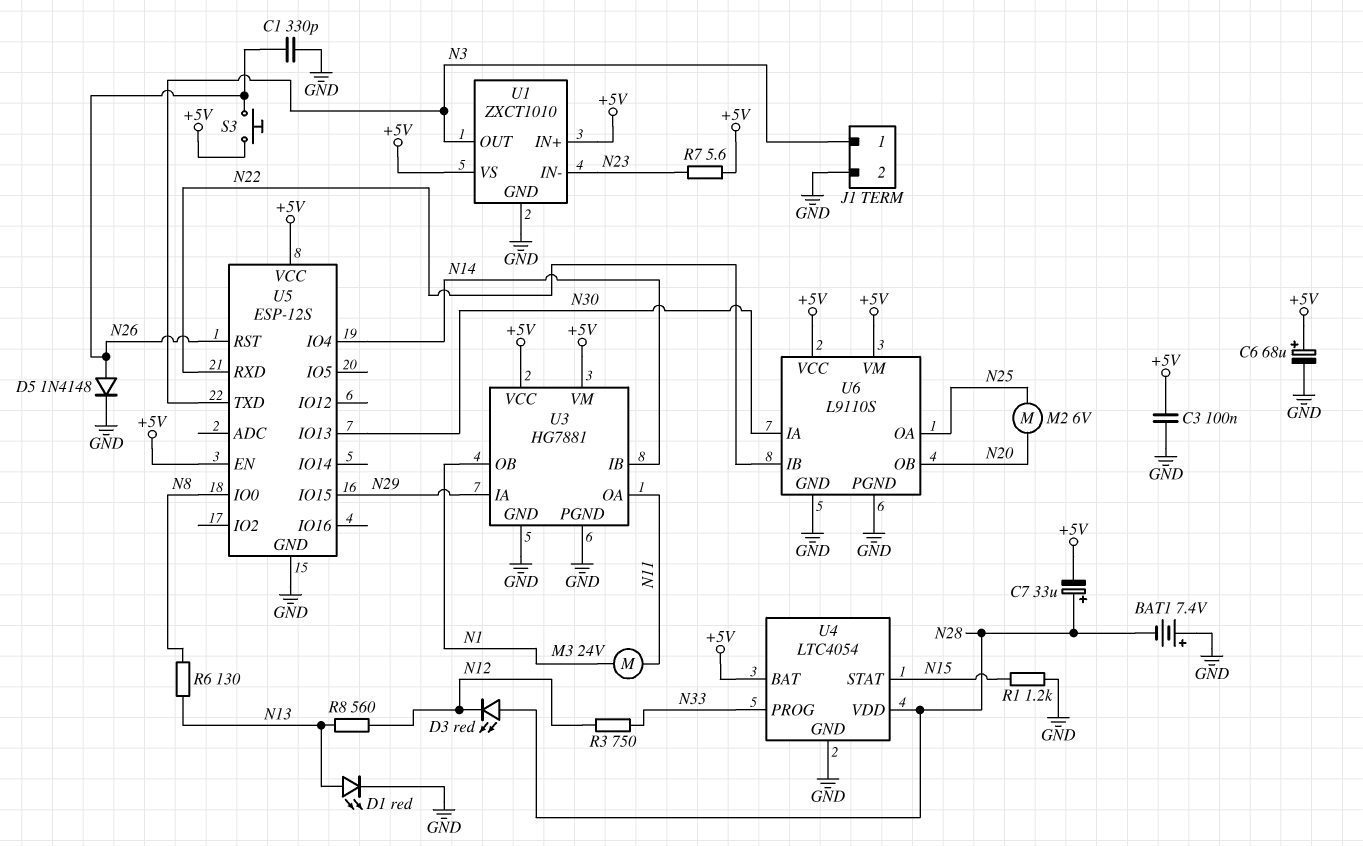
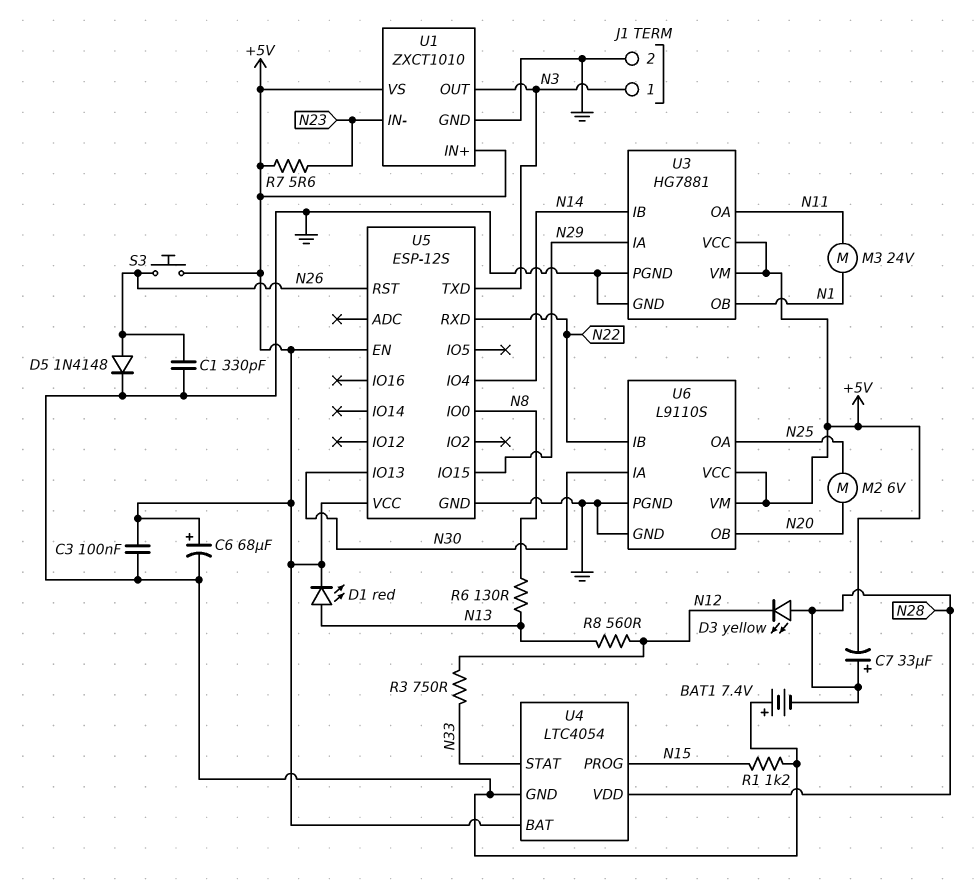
D1: LED red (A N13, K GND) -> LED red (A N13, K +5V)
D3: LED red (A N28, K N12) -> LED yellow (A N28, K N12)
U4 pin PROG: N33 -> N15
U4 pin STAT: N15 -> N33

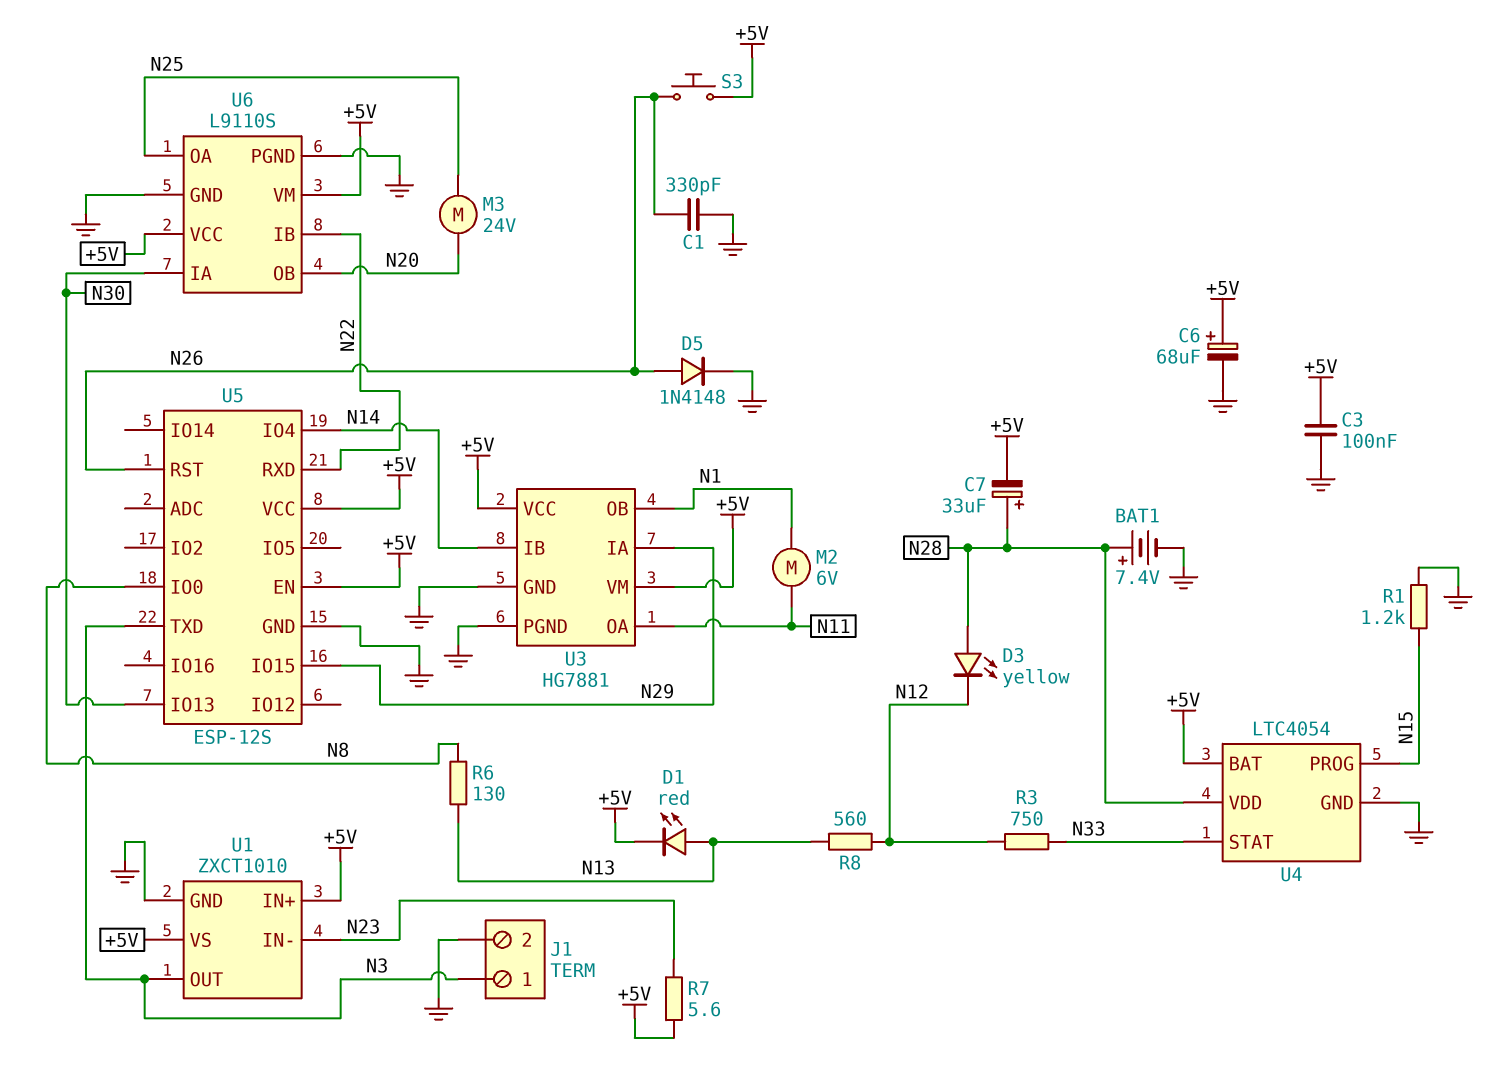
BAT1: 7.4V (plus GND, minus N28) -> 7.4V (plus N28, minus GND)
M2: motor 6V (N20, N25) -> motor 6V (N1, N11)
M3: motor 24V (N1, N11) -> motor 24V (N20, N25)

